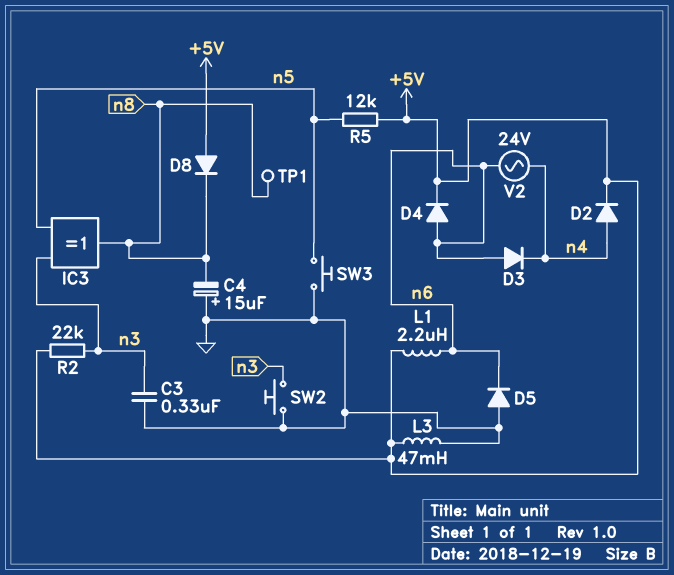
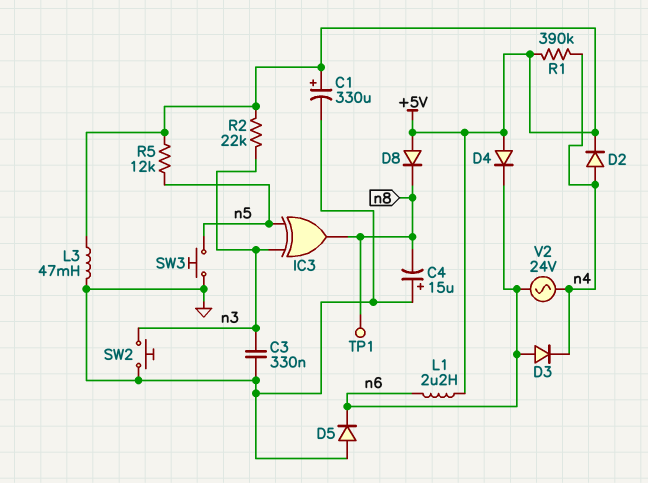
C1: none -> 330uF (plus +5V, minus GND)
D4: diode (A n6, K +5V) -> diode (A +5V, K n6)
R1: none -> 390k (+5V, n4)

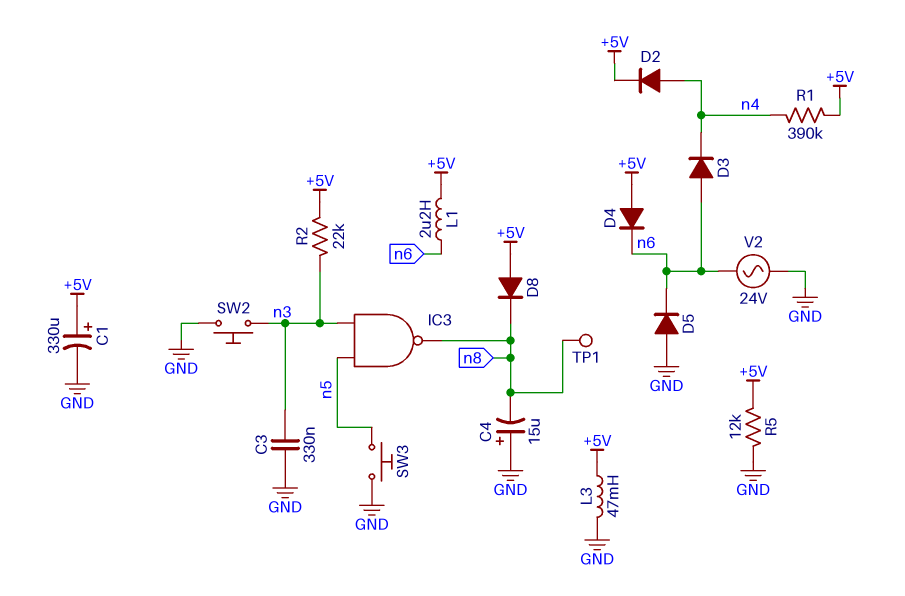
IC3: XOR (in n3, in n5, out n8) -> NAND (in n3, in n5, out n8)
R5: 12k (+5V, n5) -> 12k (+5V, GND)
V2: AC 24V (n4, n6) -> AC 24V (GND, n6)

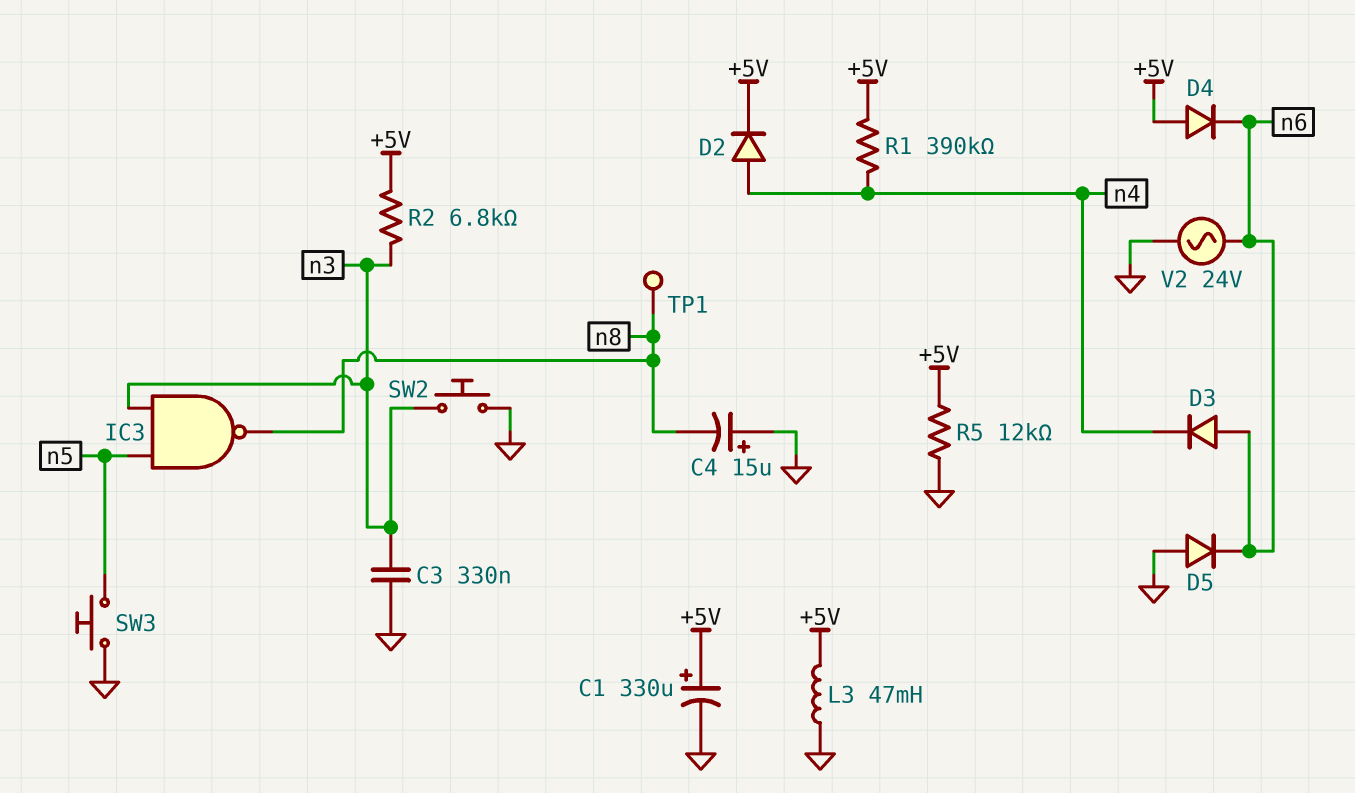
D8: diode (A +5V, K n8) -> none
L1: 2.2uH (+5V, n6) -> none
R2: 22k (+5V, n3) -> 6.8k (+5V, n3)

